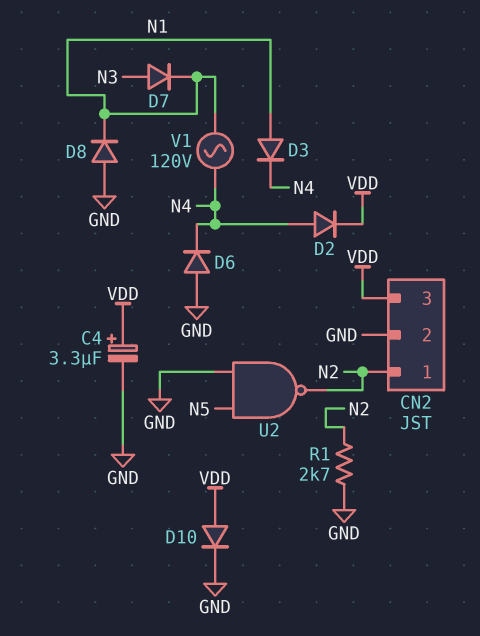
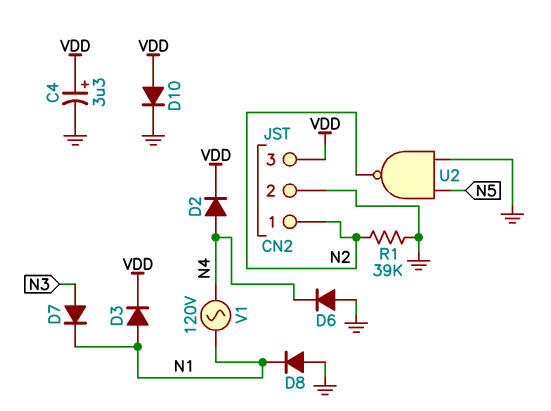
D3: diode (A N1, K N4) -> diode (A N1, K VDD)
R1: 2.7k (GND, N2) -> 39k (GND, N2)

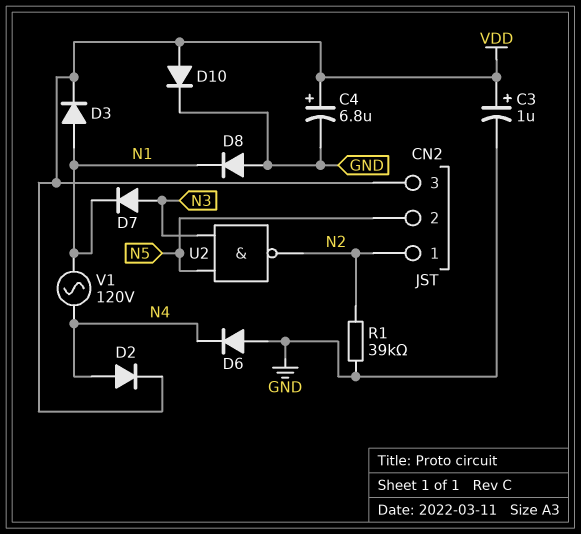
C3: none -> 1uF (plus VDD, minus GND)
C4: 3.3uF (plus VDD, minus GND) -> 6.8uF (plus VDD, minus GND)
CN2 pin 2: GND -> N5
U2: NAND (in GND, in N5, out N2) -> NAND (in N3, in N5, out N2)

